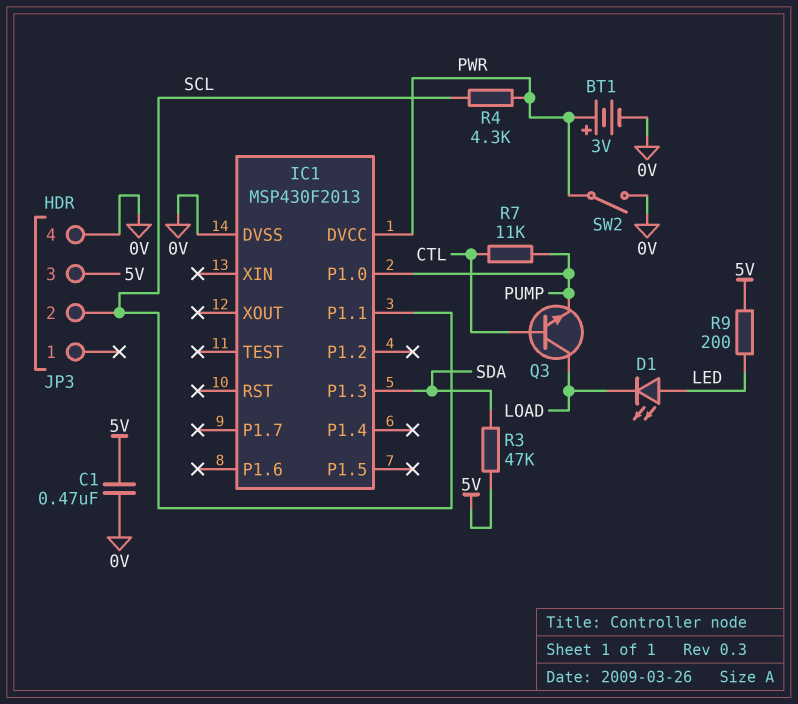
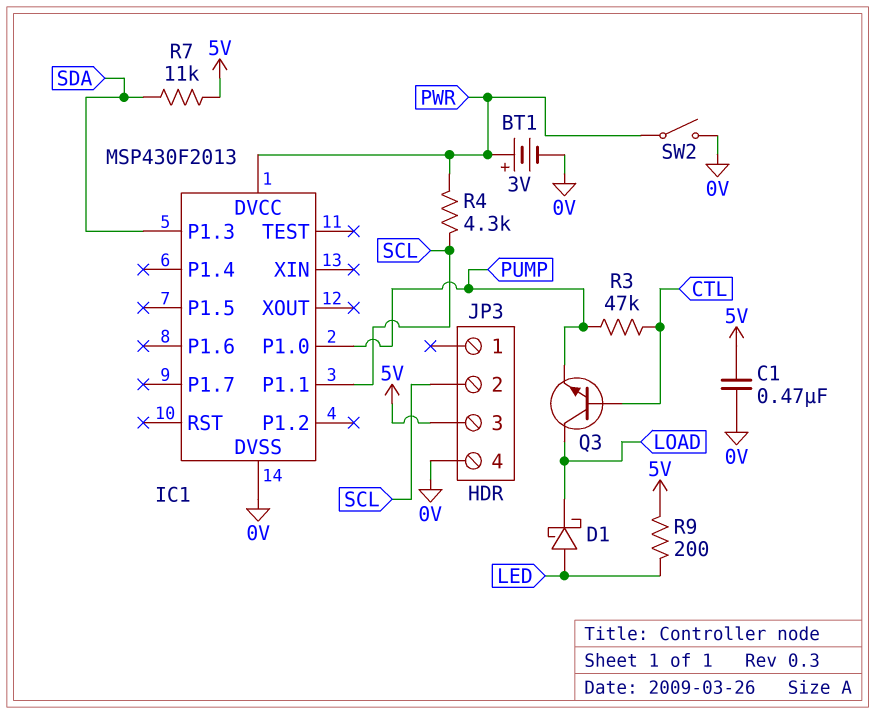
D1: LED (A LED, K LOAD) -> schottky (A LED, K LOAD)
R3: 47k (5V, SDA) -> 47k (CTL, PUMP)
R7: 11k (CTL, PUMP) -> 11k (5V, SDA)

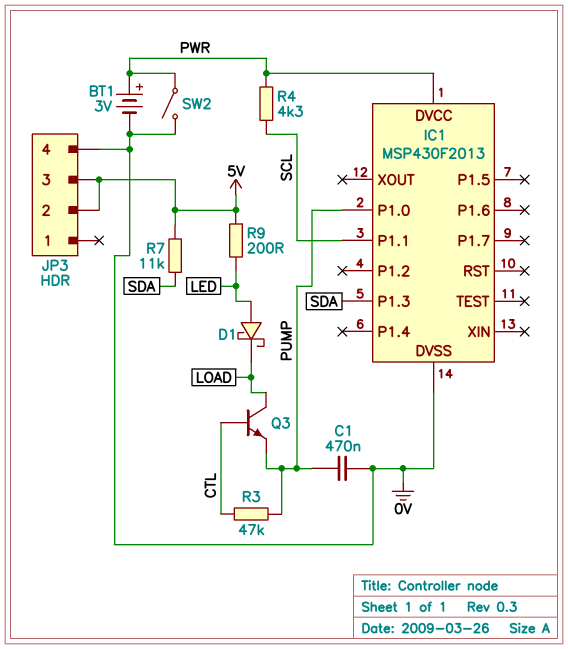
C1: 470nF (0V, 5V) -> 470nF (0V, PUMP)
JP3 pin 2: SCL -> 5V

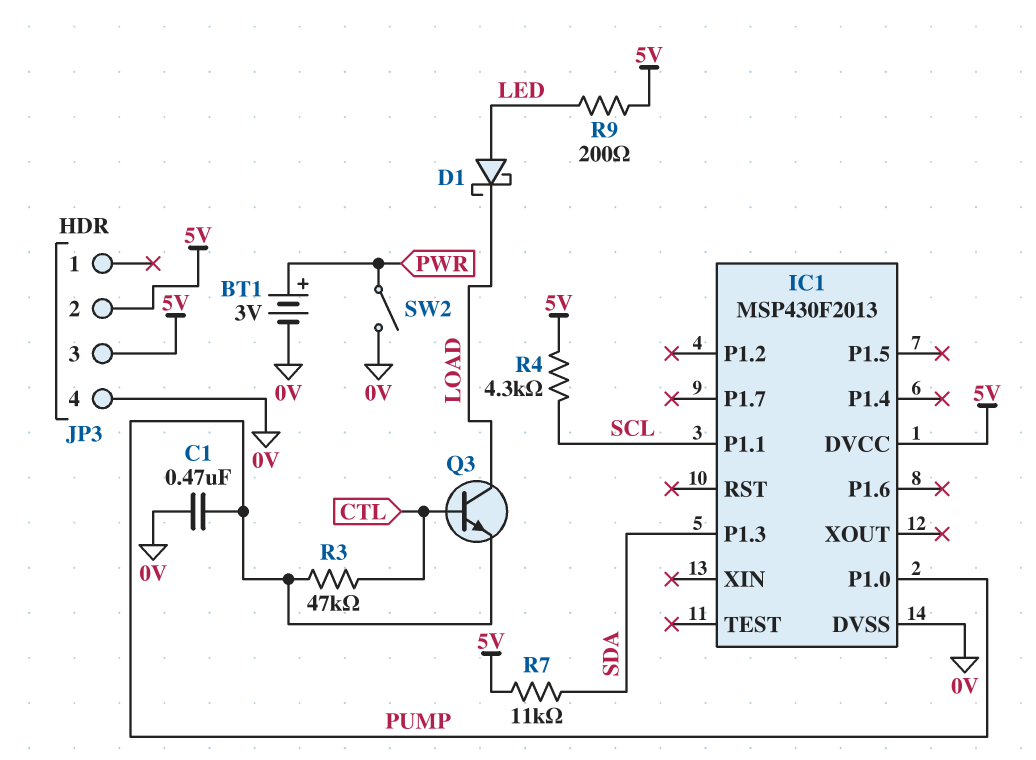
IC1 pin DVCC: PWR -> 5V
R4: 4.3k (PWR, SCL) -> 4.3k (5V, SCL)

